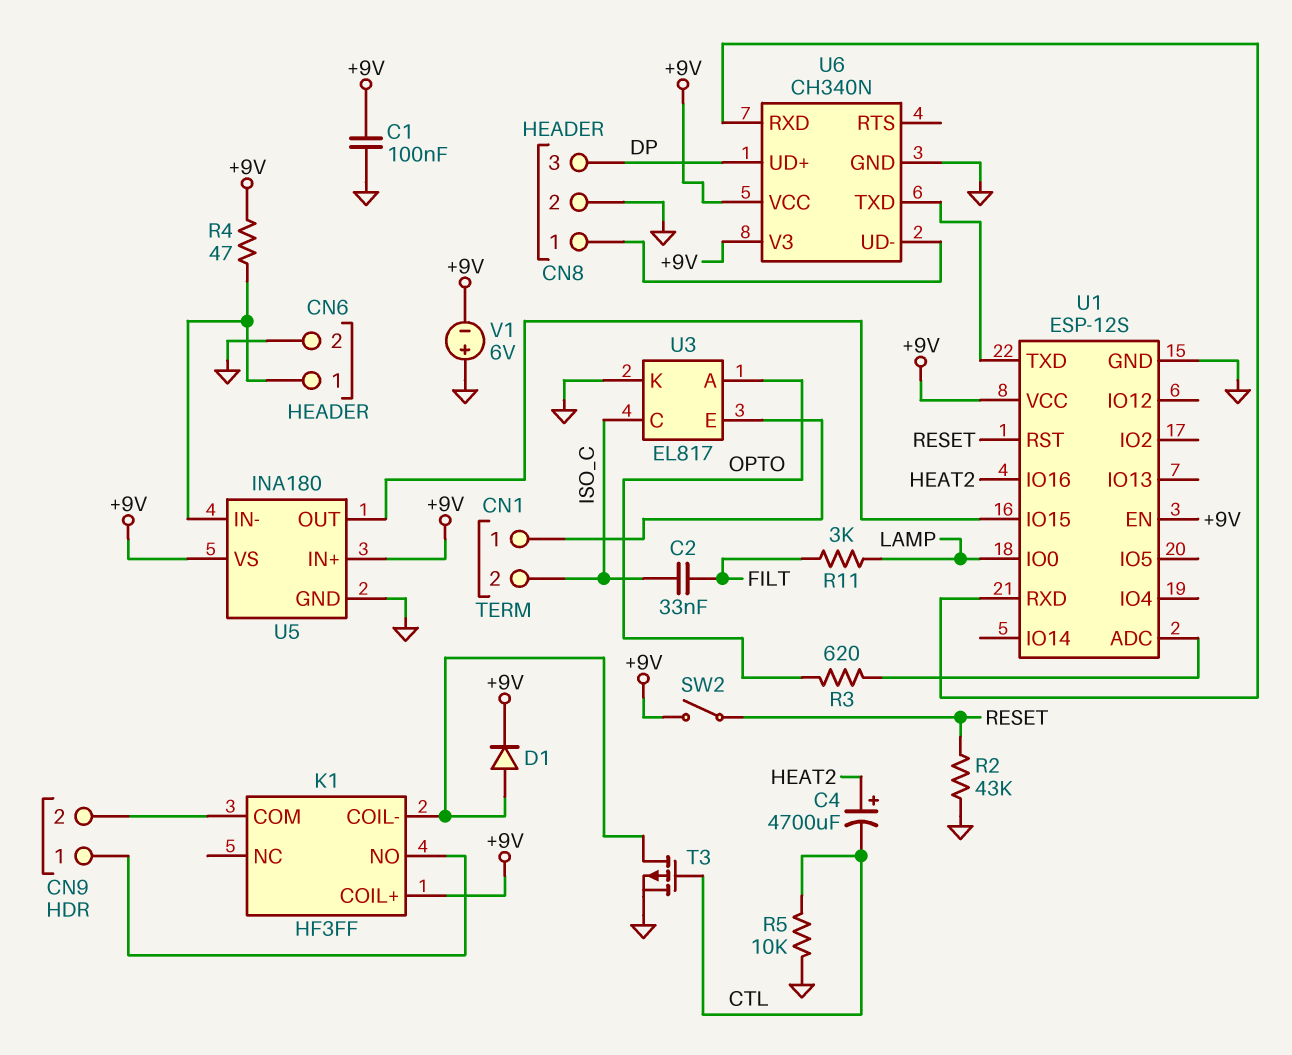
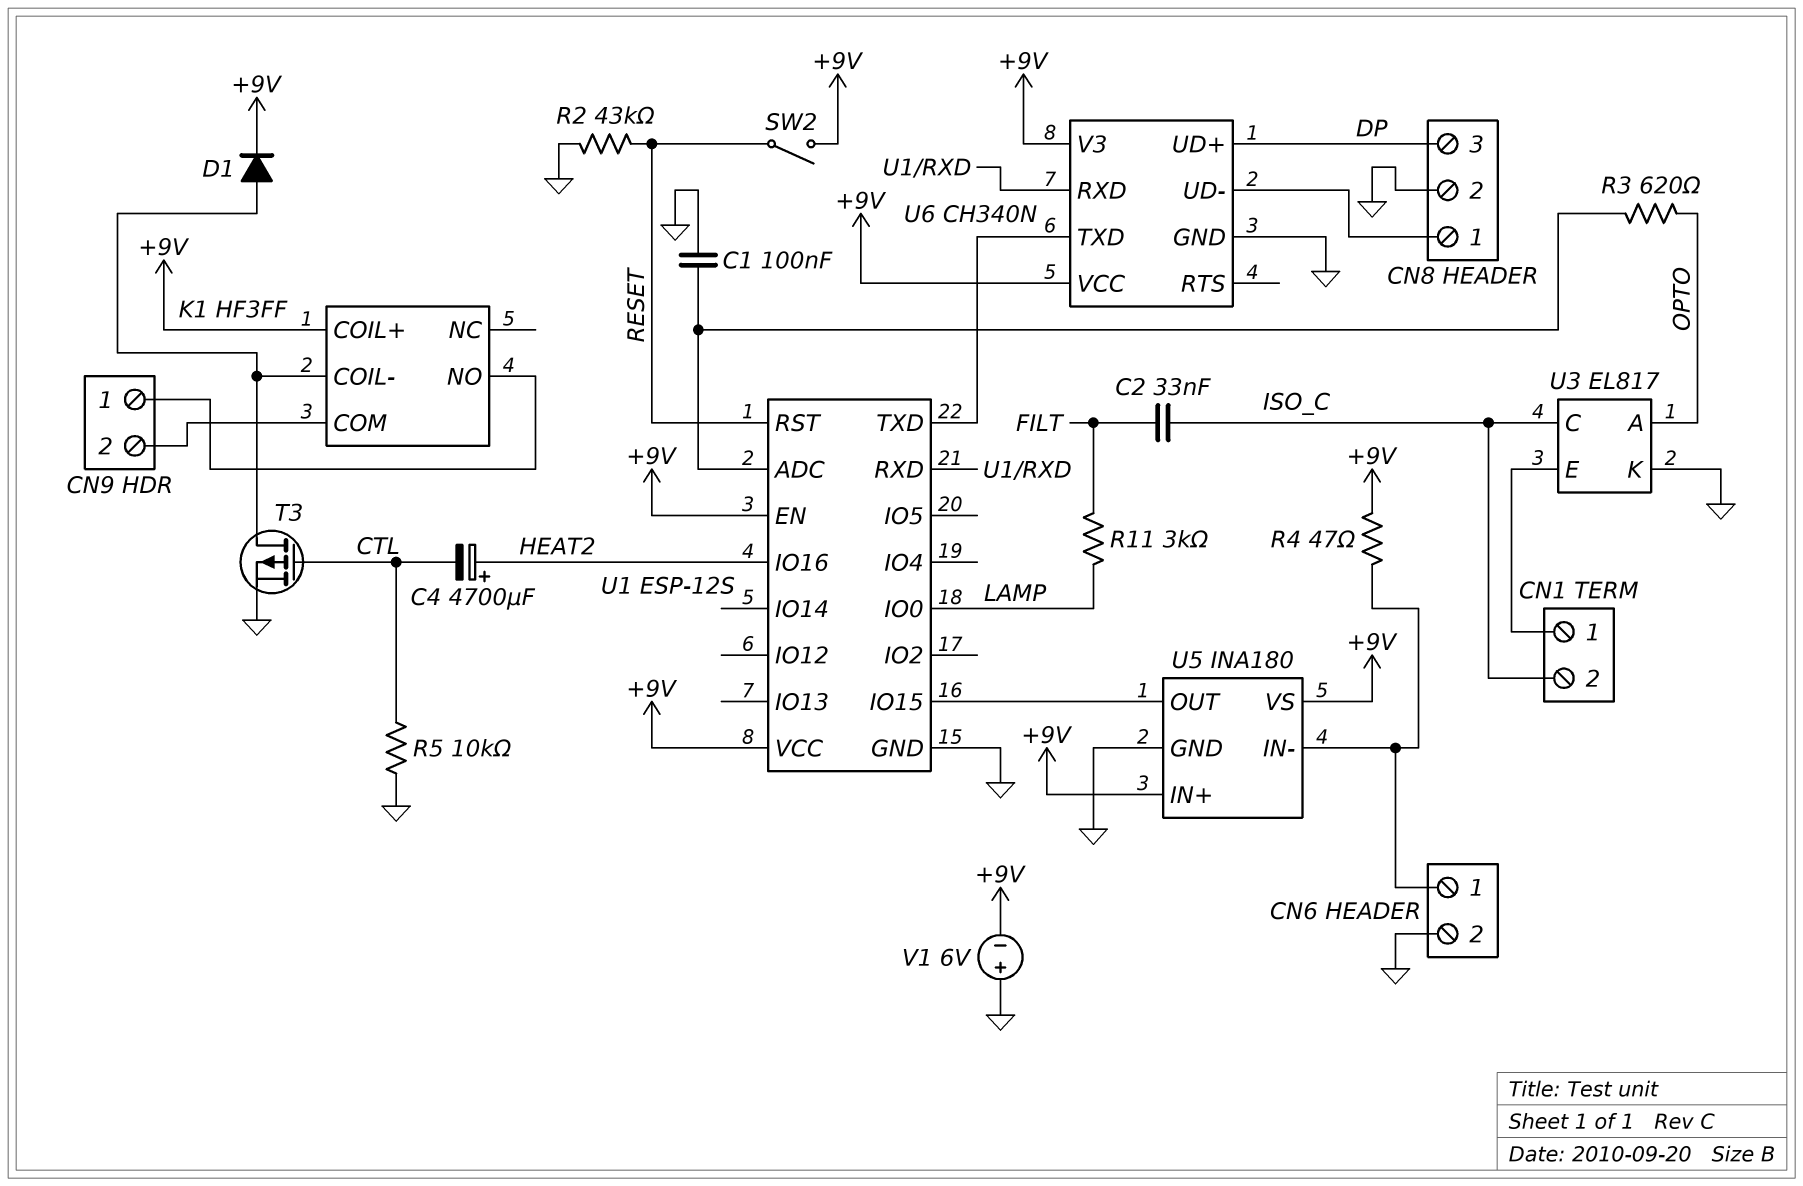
C1: 100nF (+9V, GND) -> 100nF (GND, U1/ADC)

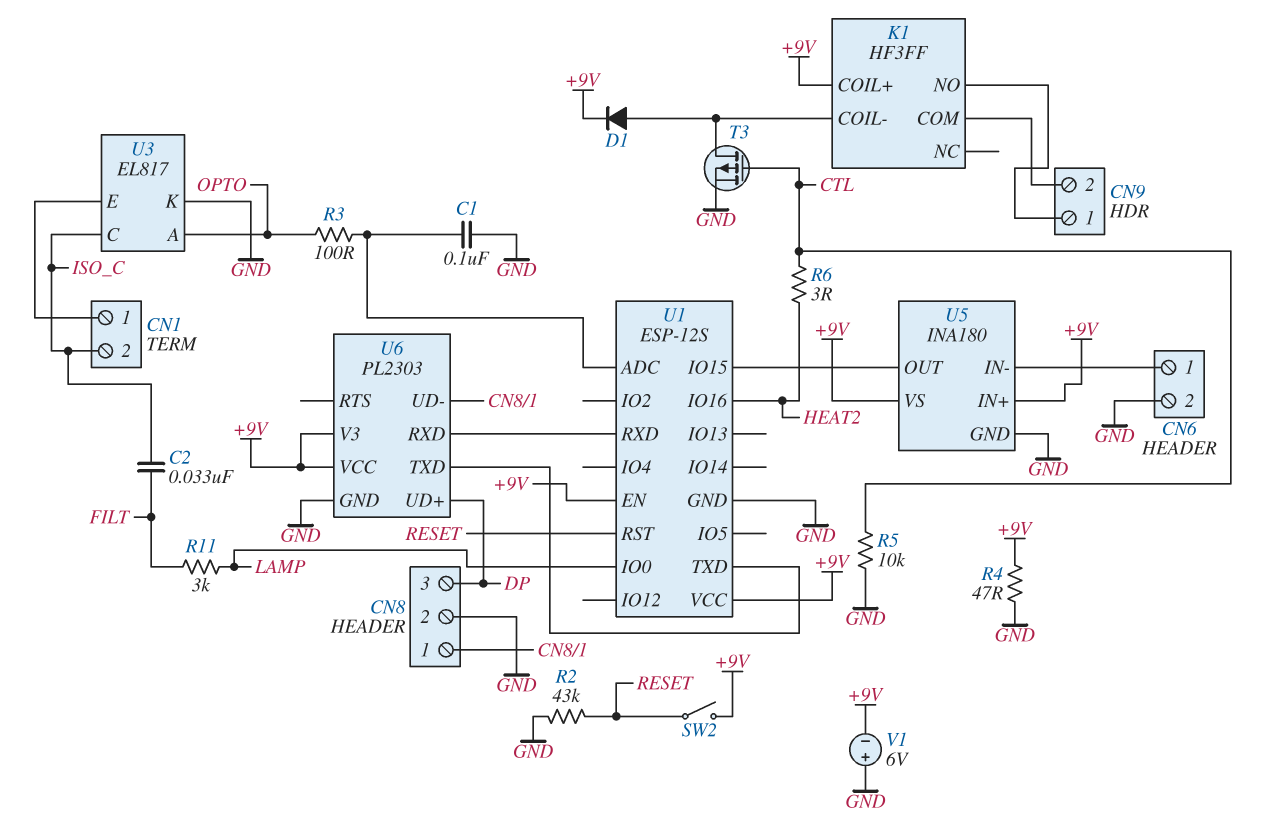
C4: 4700uF (plus HEAT2, minus CTL) -> none
R3: 620 (OPTO, U1/ADC) -> 100 (OPTO, U1/ADC)
R4: 47 (+9V, CN6/1) -> 47 (+9V, GND)
R6: none -> 3 (CTL, HEAT2)
U6: CH340N -> PL2303

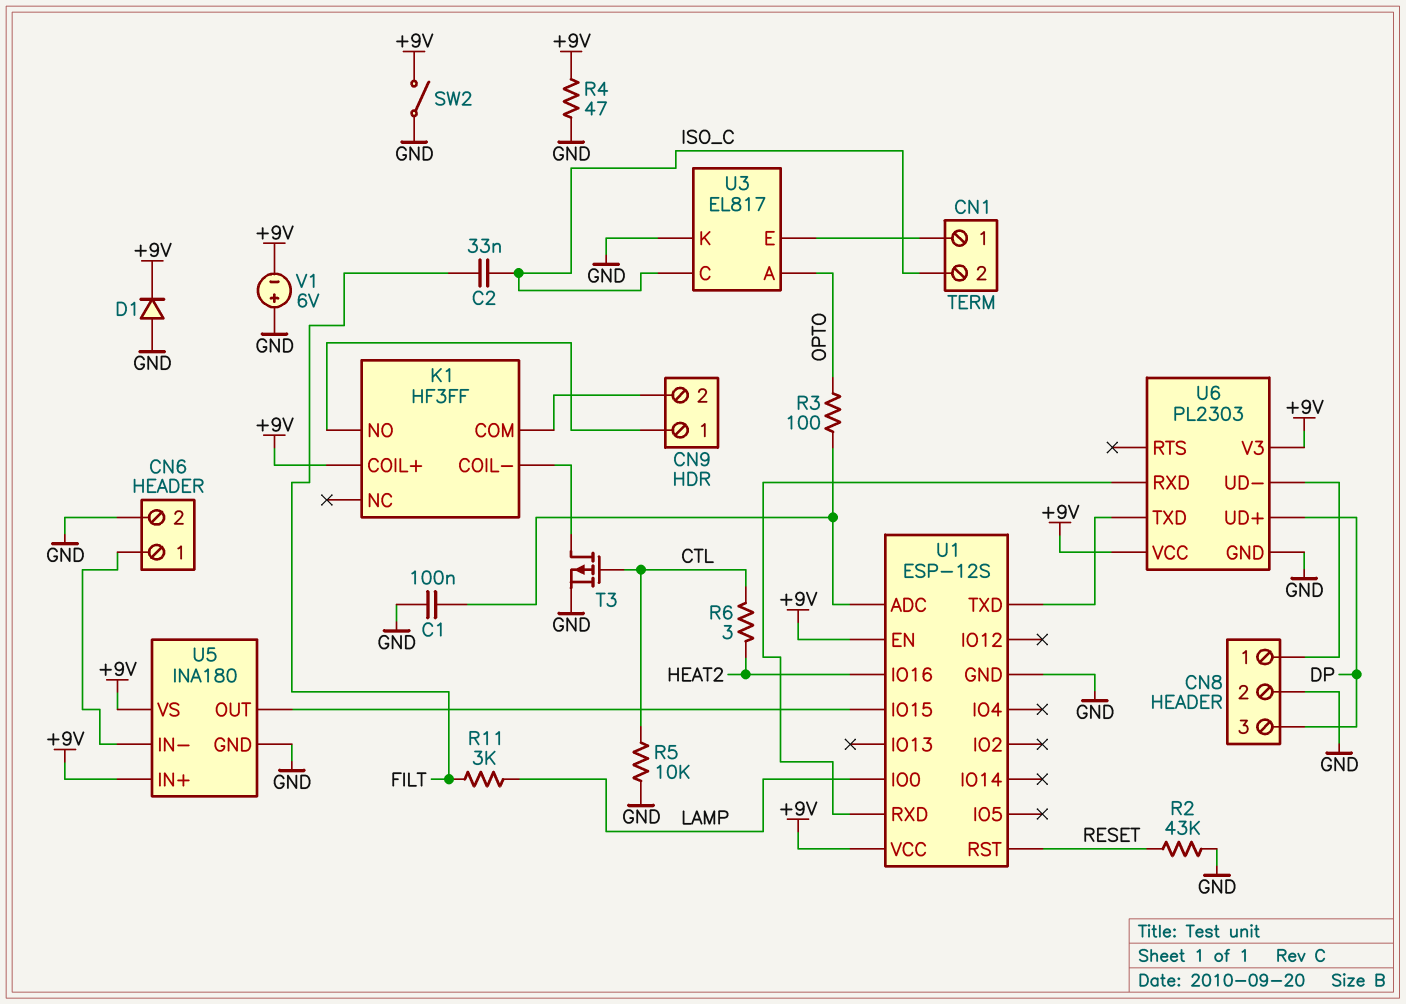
D1: diode (A K1/COIL-, K +9V) -> diode (A GND, K +9V)
SW2: switch (+9V, RESET) -> switch (+9V, GND)

